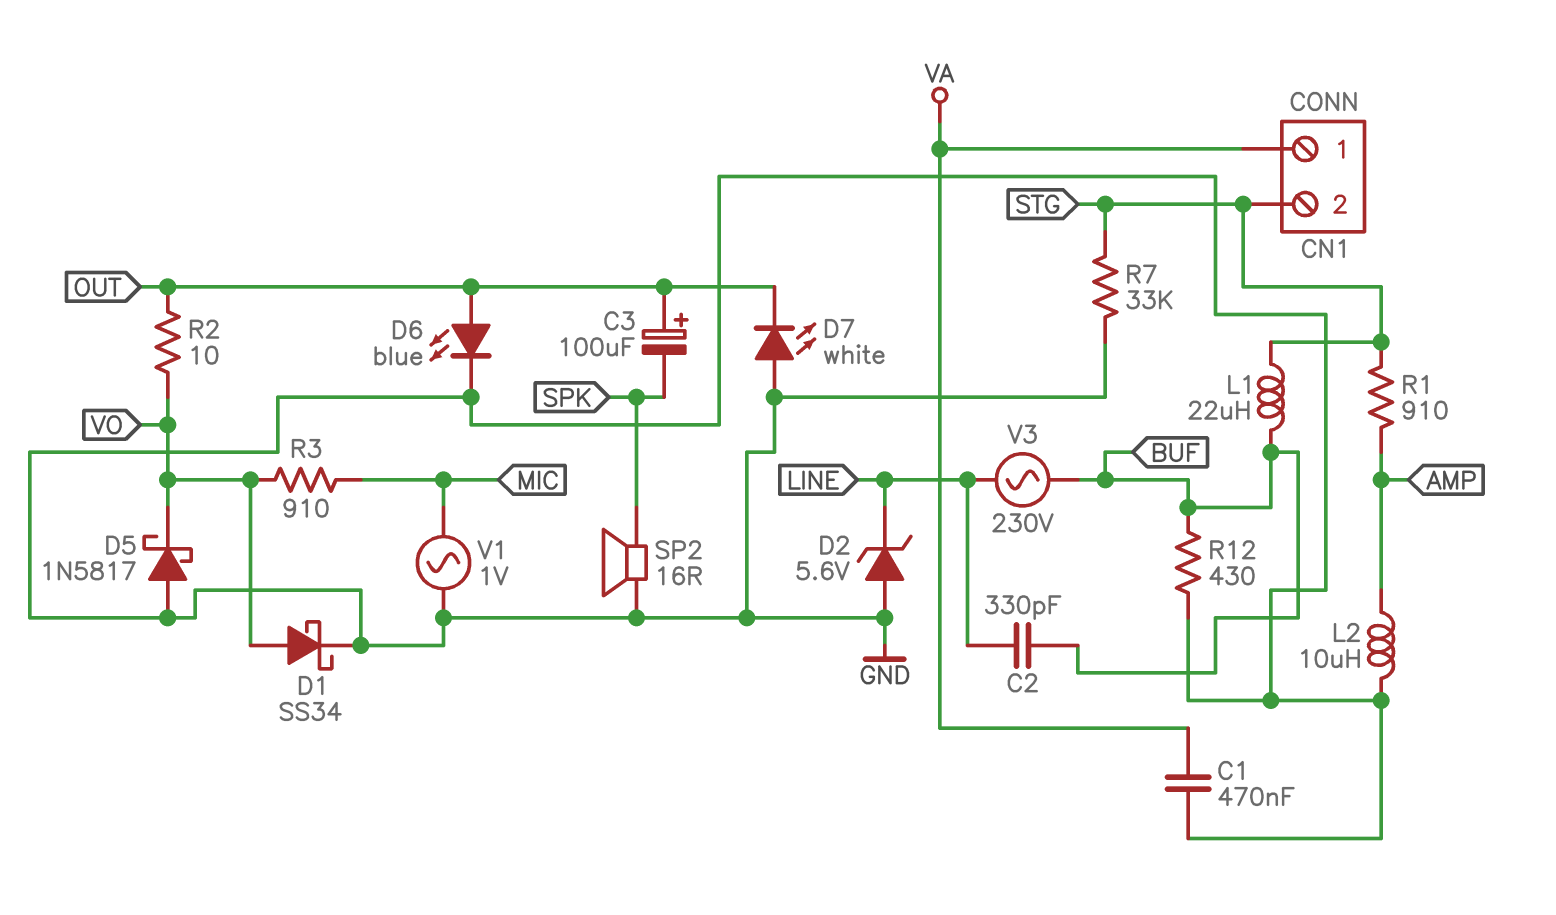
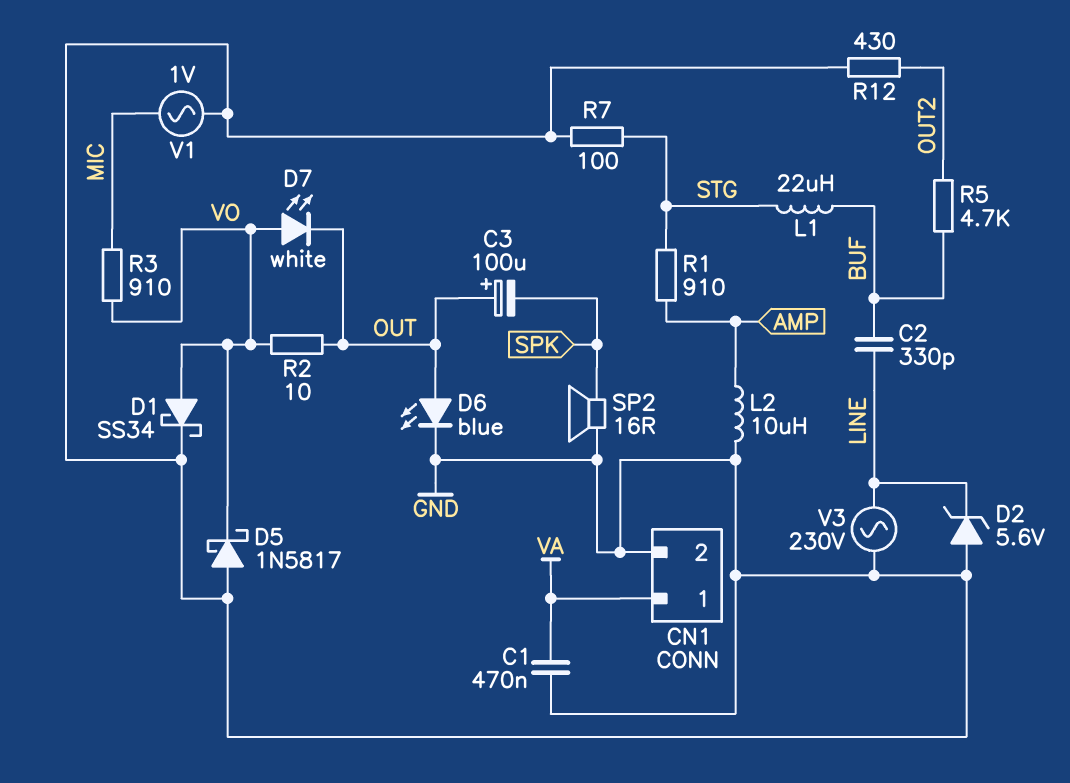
CN1 pin 2: STG -> GND
D7: LED white (A GND, K OUT) -> LED white (A VO, K OUT)
R5: none -> 4.7k (BUF, OUT2)
R7: 33k (GND, STG) -> 100 (GND, STG)
R12: 430 (BUF, GND) -> 430 (GND, OUT2)
V3: AC 230V (BUF, LINE) -> AC 230V (GND, LINE)

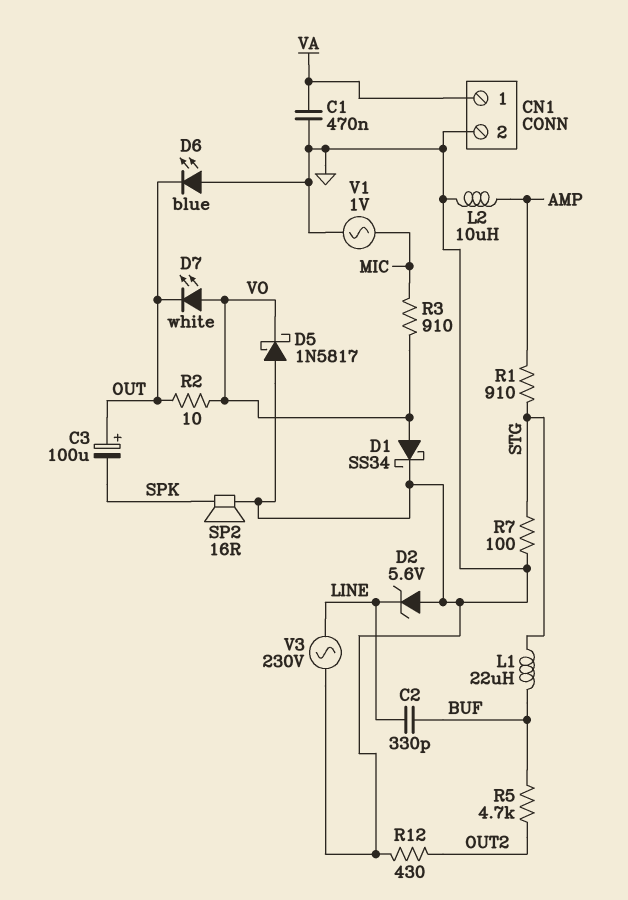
D6: LED blue (A OUT, K GND) -> LED blue (A GND, K OUT)

